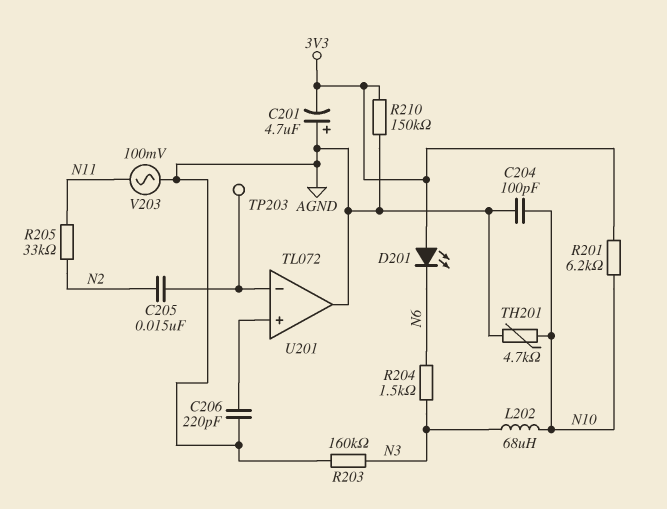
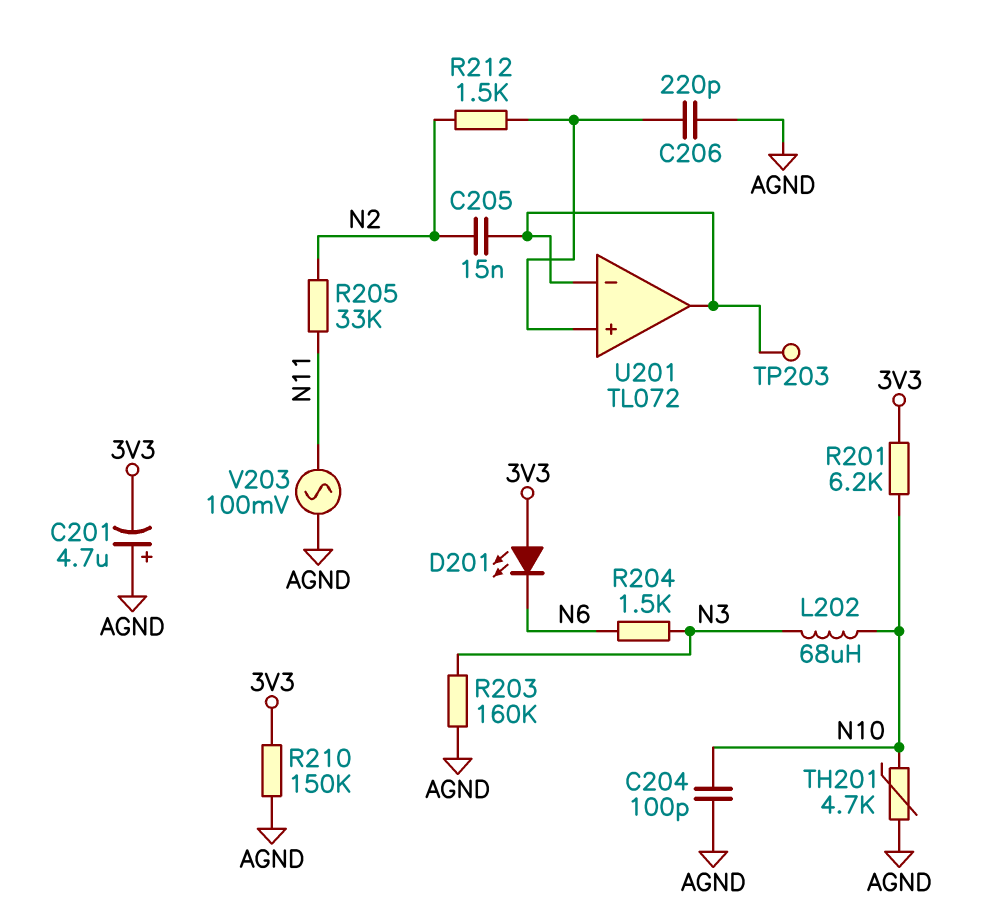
R212: none -> 1.5k (N2, U201/in+)
U201 pin out: AGND -> U201/in-

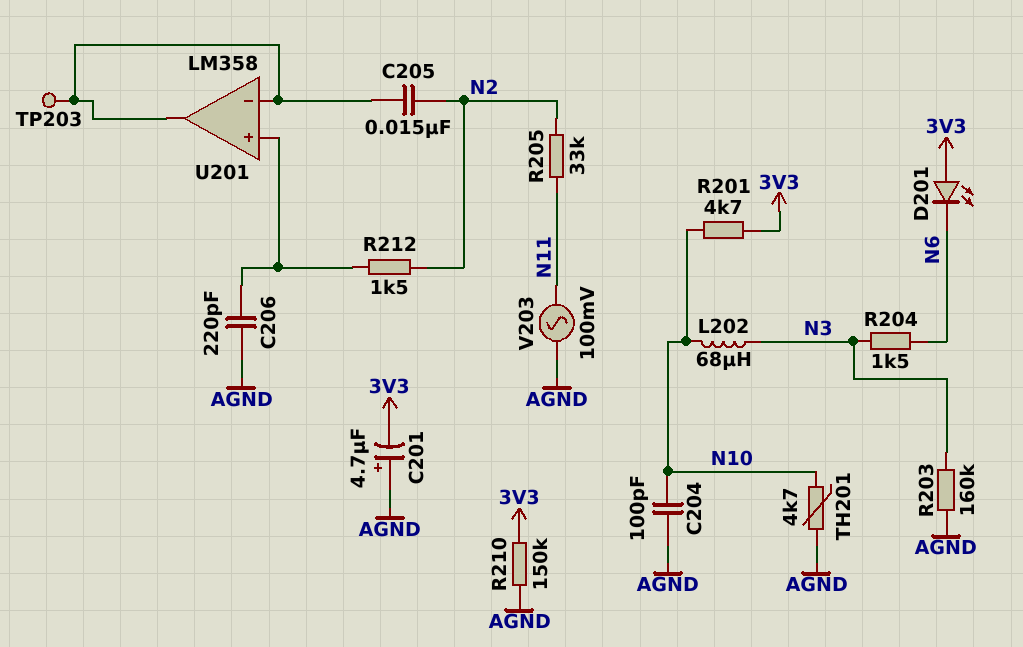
R201: 6.2k (3V3, N10) -> 4.7k (3V3, N10)
U201: TL072 -> LM358

